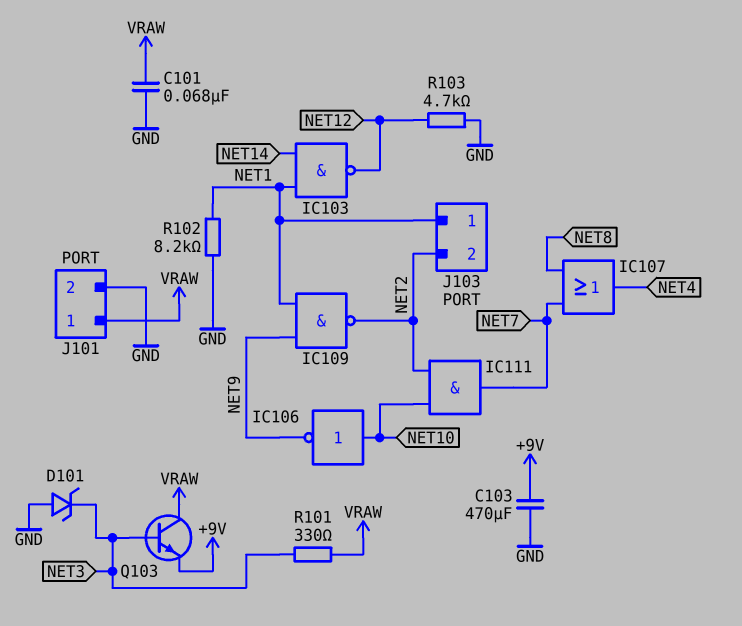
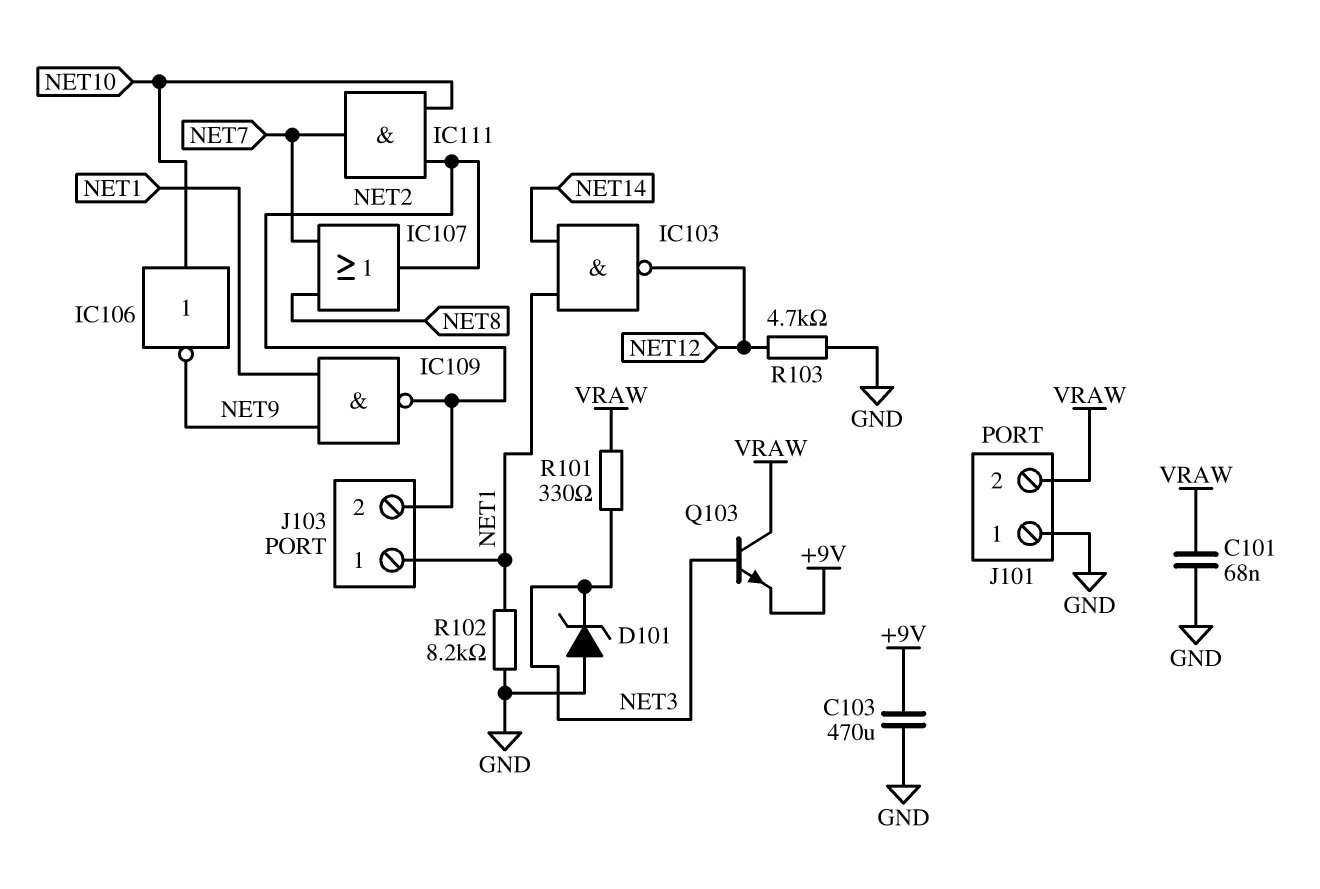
IC107: OR (in NET7, in NET8, out NET4) -> OR (in NET7, in NET8, out NET2)
J101 pin 1: VRAW -> GND
J101 pin 2: GND -> VRAW

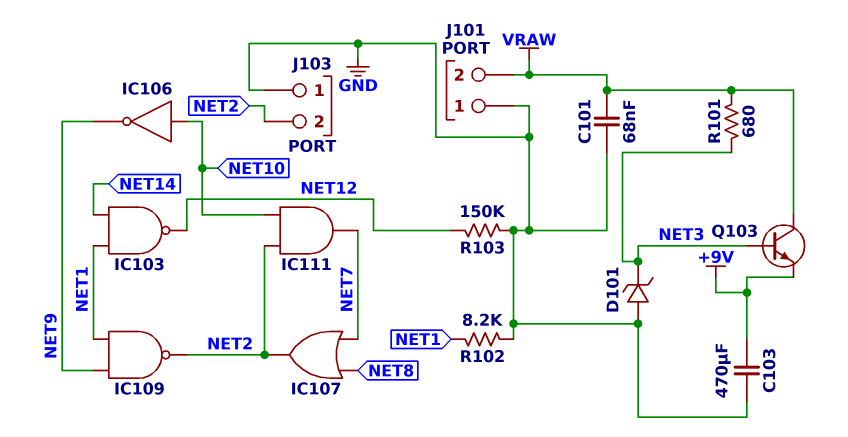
J103 pin 1: NET1 -> GND
R101: 330 (NET3, VRAW) -> 680 (NET3, VRAW)
R103: 4.7k (GND, NET12) -> 150k (GND, NET12)

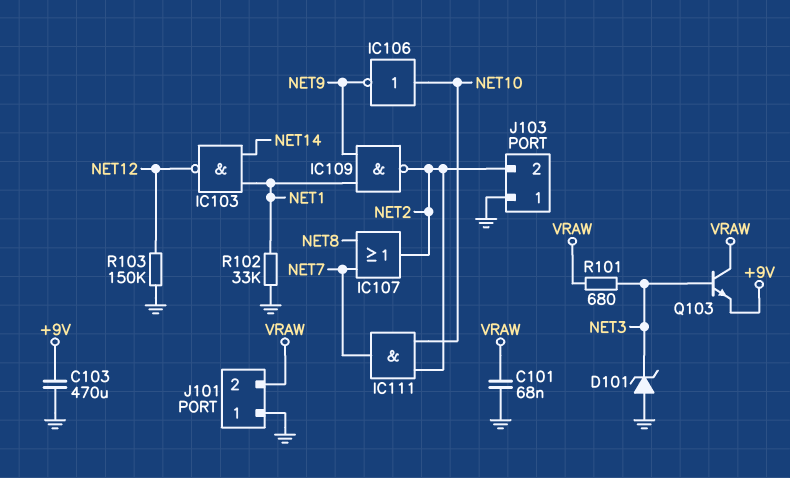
R102: 8.2k (GND, NET1) -> 33k (GND, NET1)

